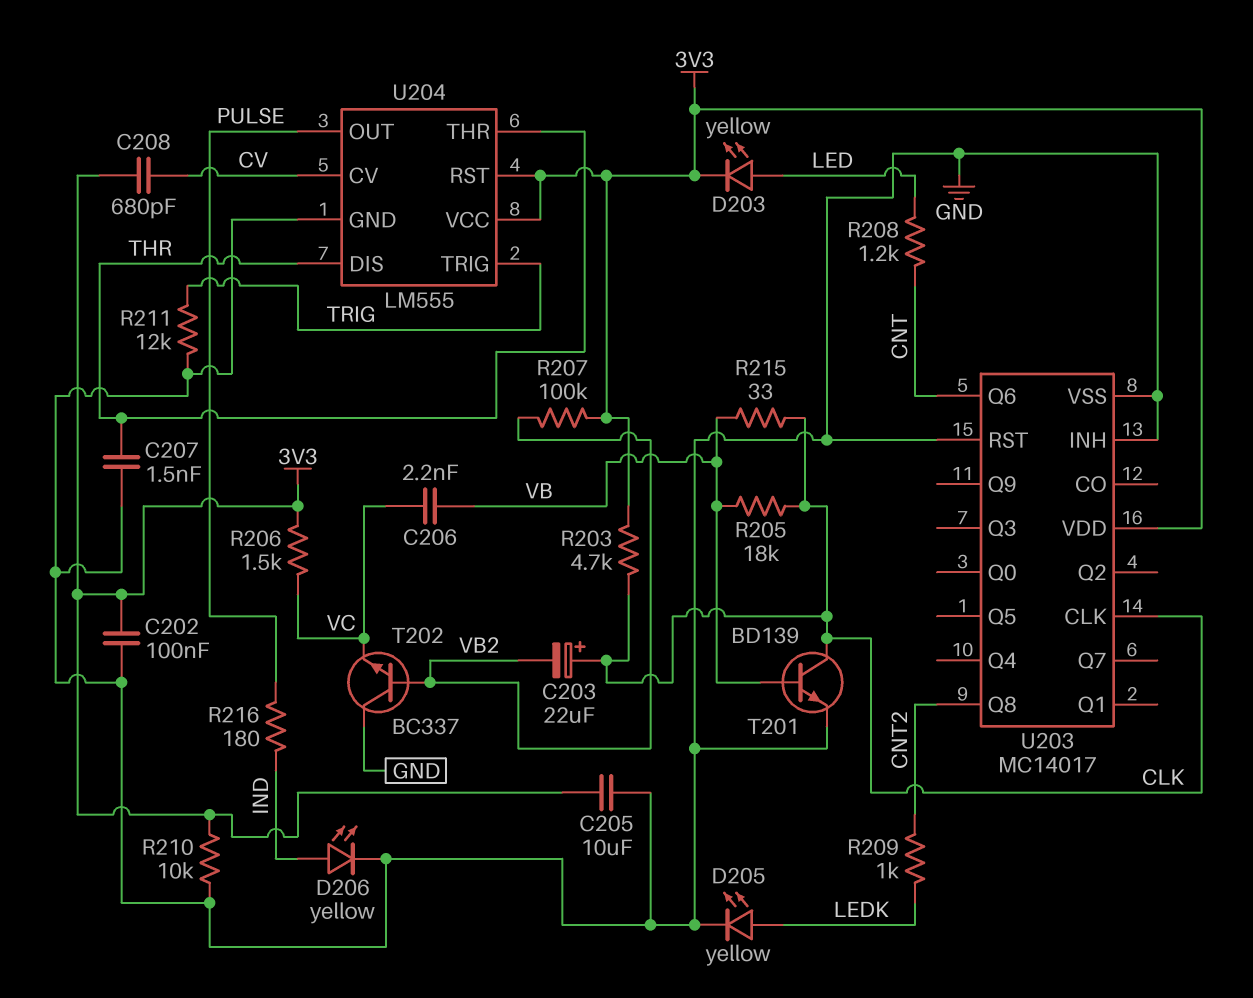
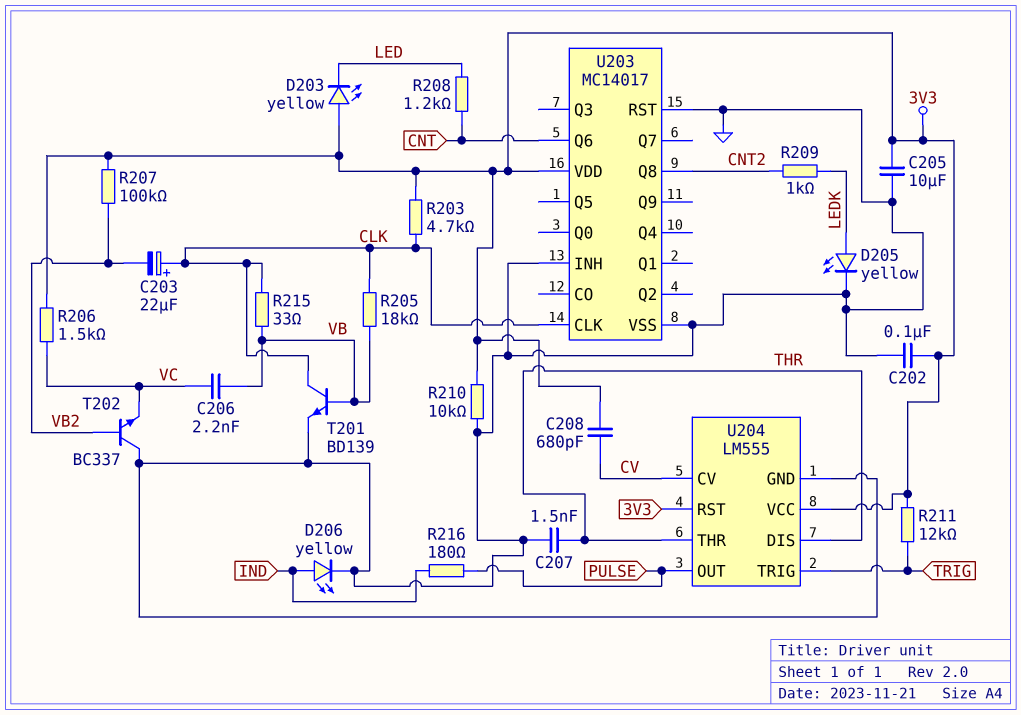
D203: LED yellow (A LED, K 3V3) -> LED yellow (A 3V3, K LED)
R211: 12k (GND, TRIG) -> 12k (3V3, TRIG)

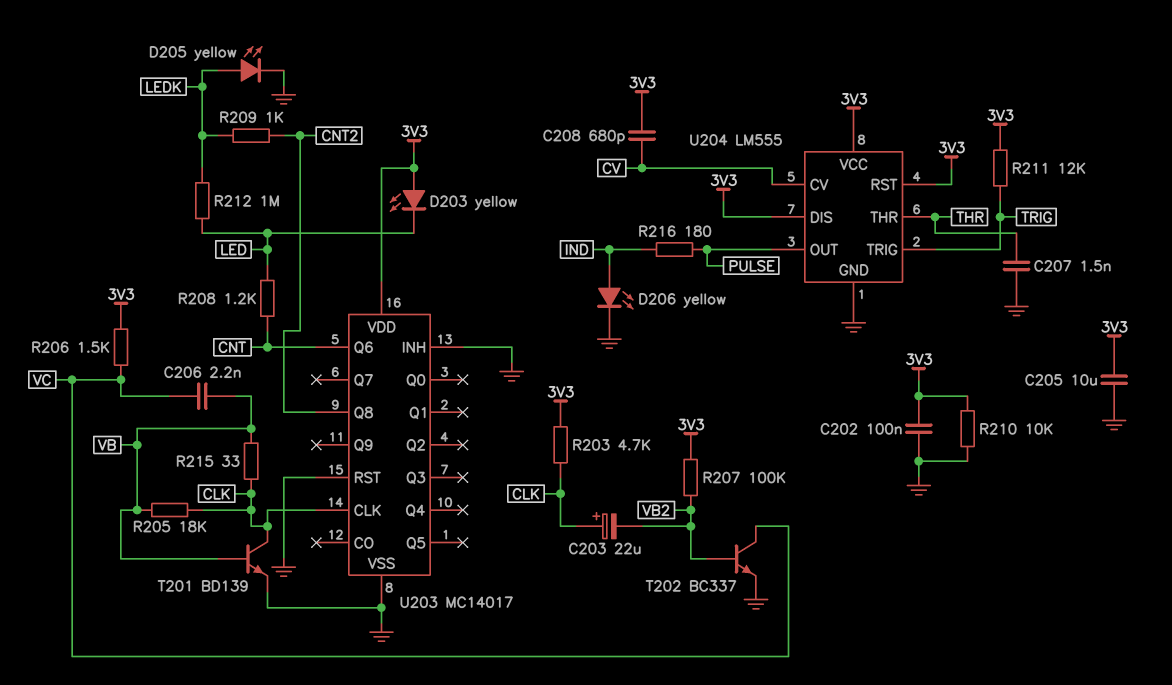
R212: none -> 1M (LED, LEDK)
T202: NPN BC337 (B VB2, C GND, E VC) -> NPN BC337 (B VB2, C VC, E GND)
U204 pin DIS: THR -> 3V3

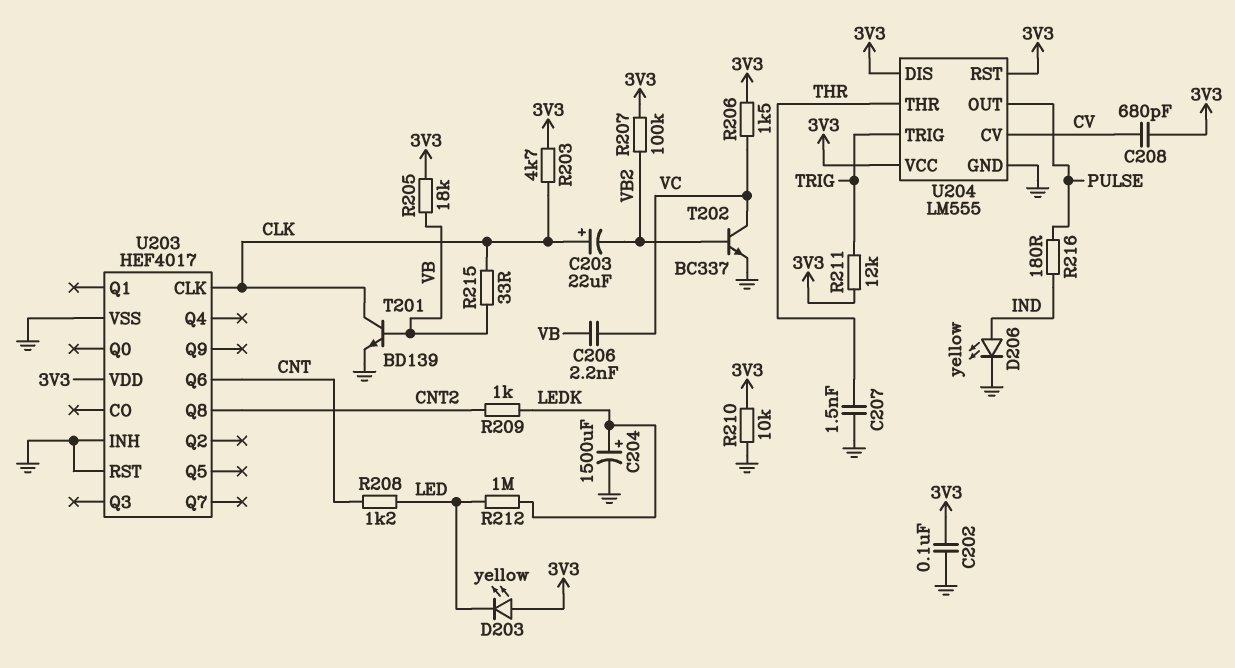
C204: none -> 1500uF (plus LEDK, minus GND)
C205: 10uF (3V3, GND) -> none
D205: LED yellow (A LEDK, K GND) -> none
R205: 18k (CLK, VB) -> 18k (3V3, VB)
U203: MC14017 -> HEF4017

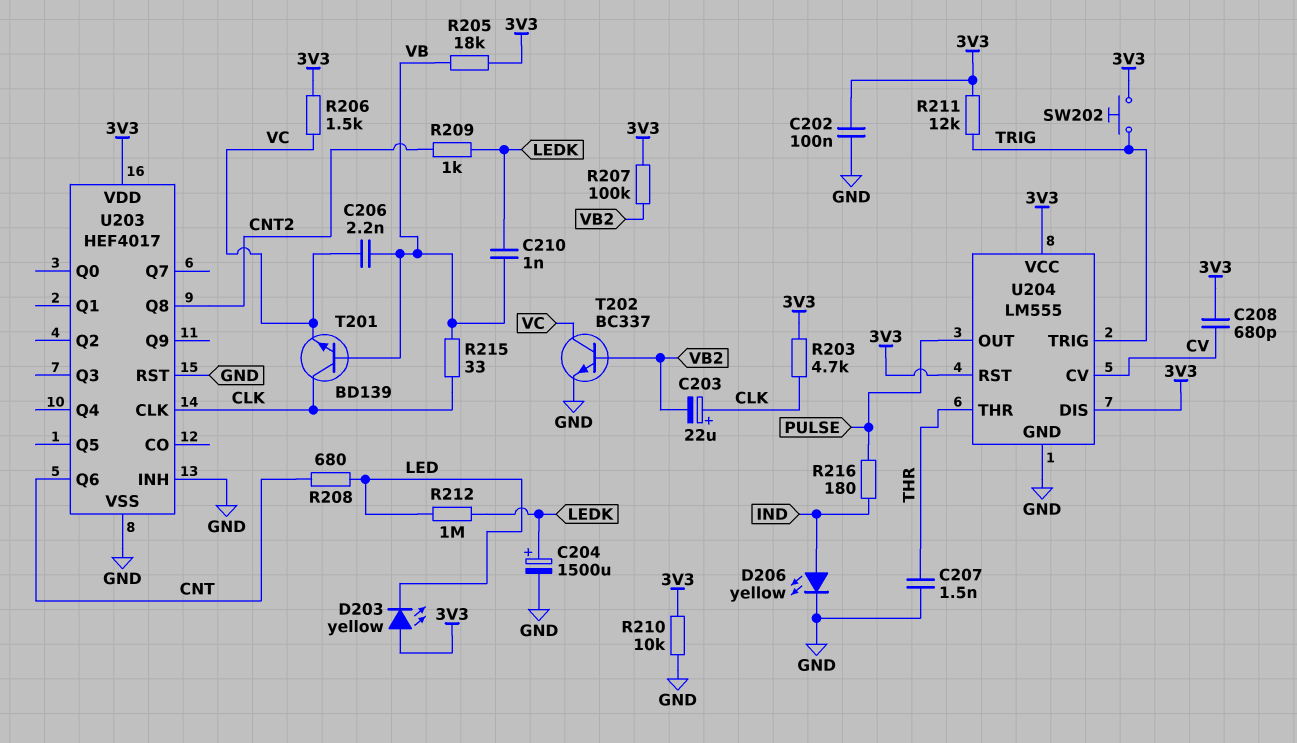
C210: none -> 1nF (LEDK, VB)
R208: 1.2k (CNT, LED) -> 680 (CNT, LED)
SW202: none -> button (3V3, TRIG)
T201: NPN BD139 (B VB, C CLK, E GND) -> NPN BD139 (B VB, C CLK, E VC)

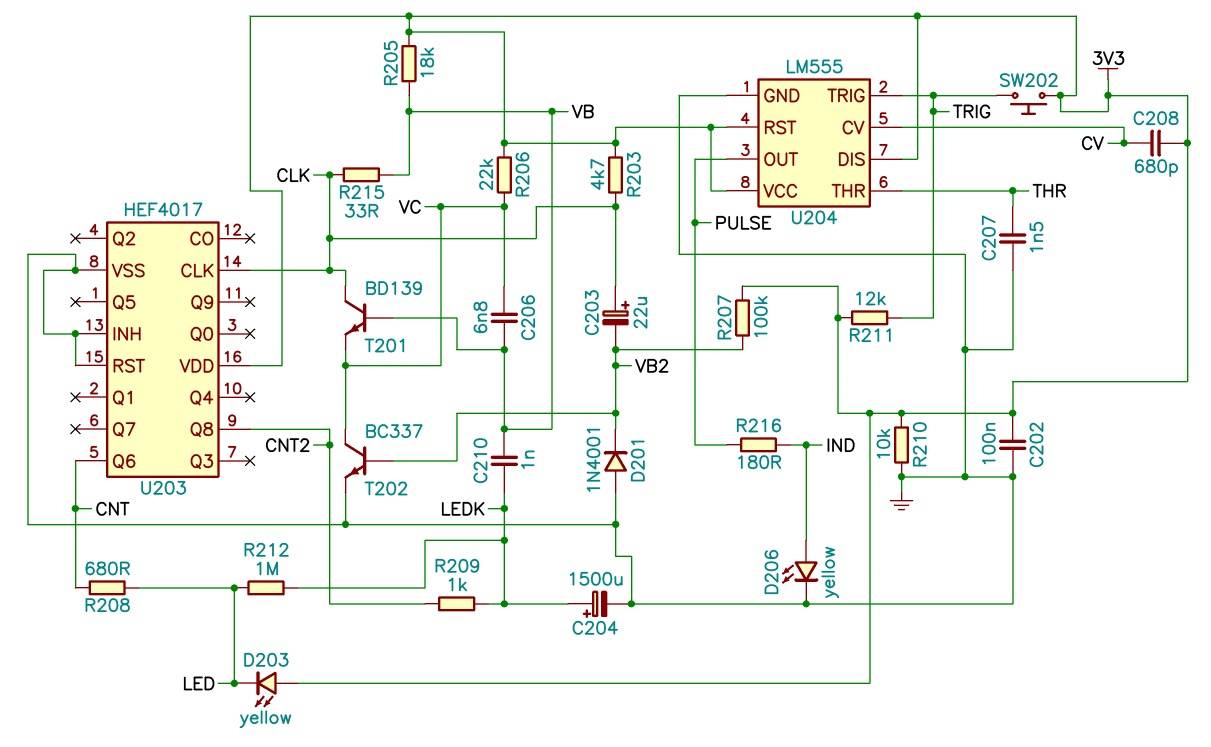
C206: 2.2nF (VB, VC) -> 6.8nF (VB, VC)
D201: none -> diode 1N4001 (A GND, K VB2)
R206: 1.5k (3V3, VC) -> 22k (3V3, VC)

